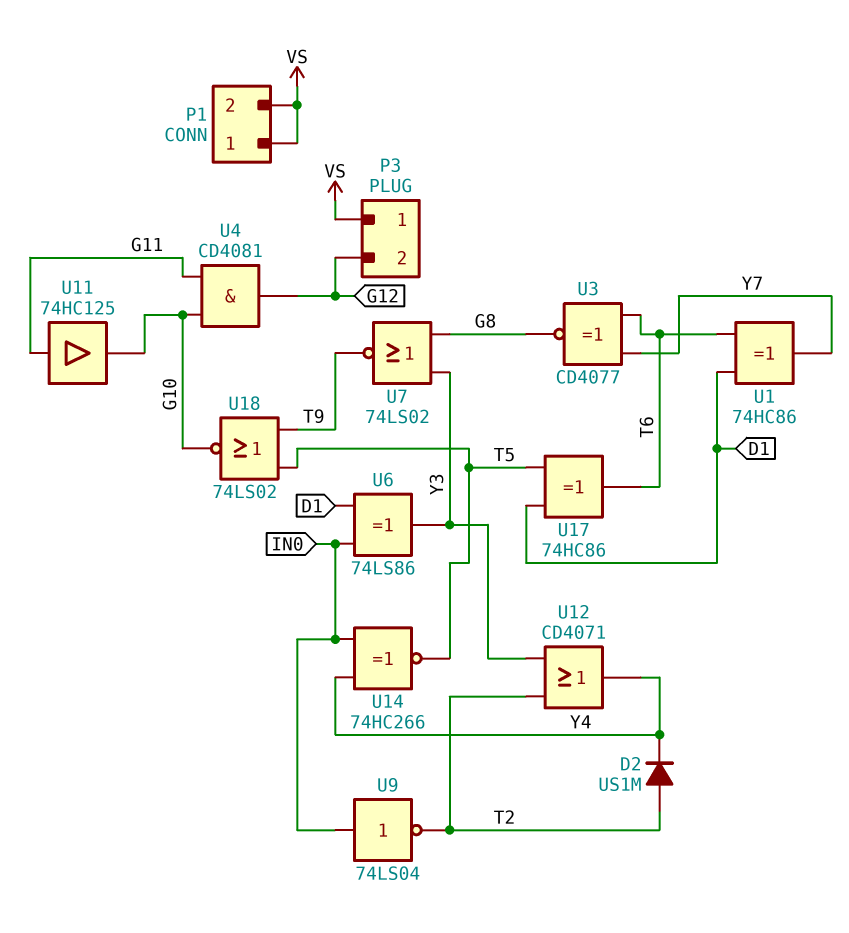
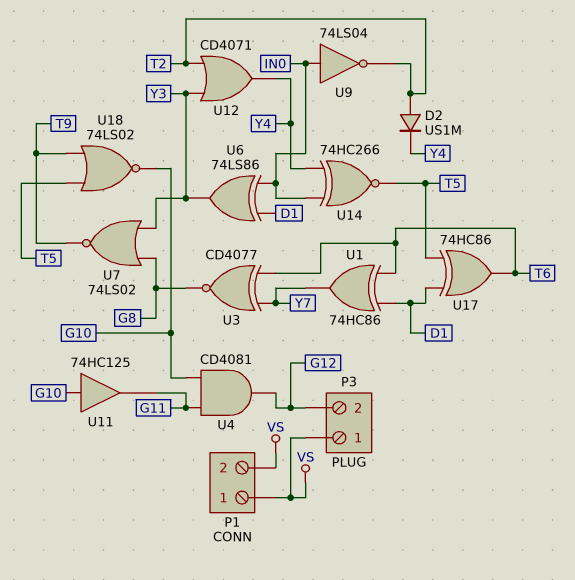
U11: buffer 74HC125 (in G11, out G10) -> buffer 74HC125 (in G10, out G11)

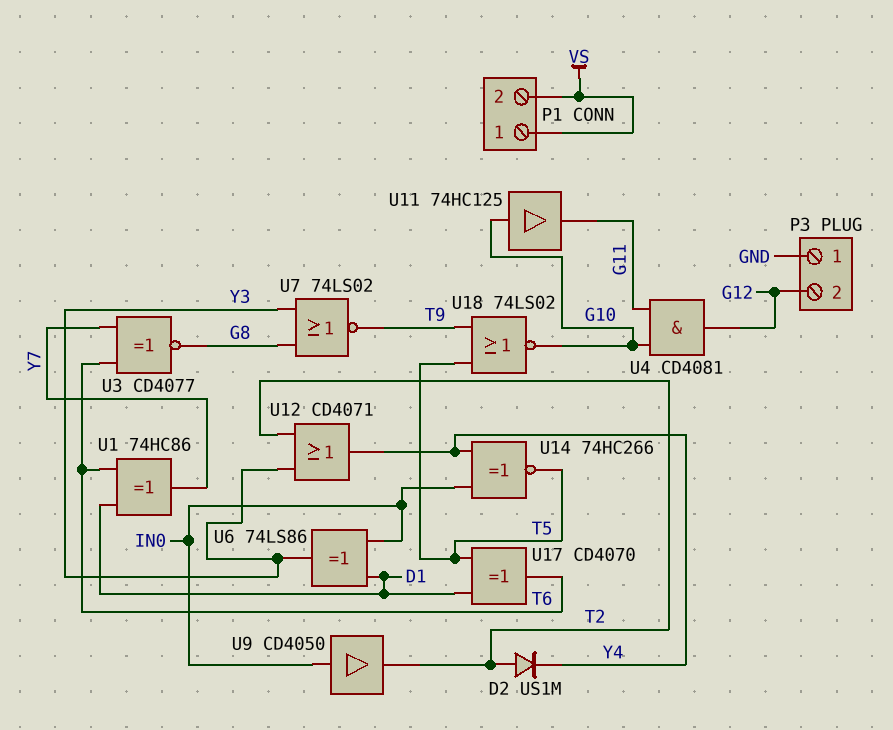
P3 pin 1: VS -> GND
U9: NOT 74LS04 (in IN0, out T2) -> buffer CD4050 (in IN0, out T2)
U17: XOR 74HC86 (in D1, in T5, out T6) -> XOR CD4070 (in D1, in T5, out T6)

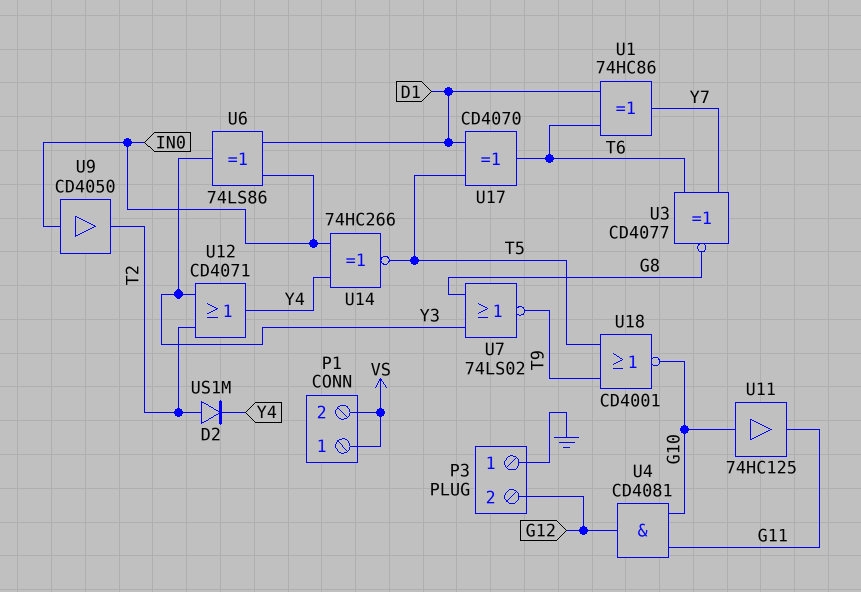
U18: NOR 74LS02 (in T5, in T9, out G10) -> NOR CD4001 (in T5, in T9, out G10)

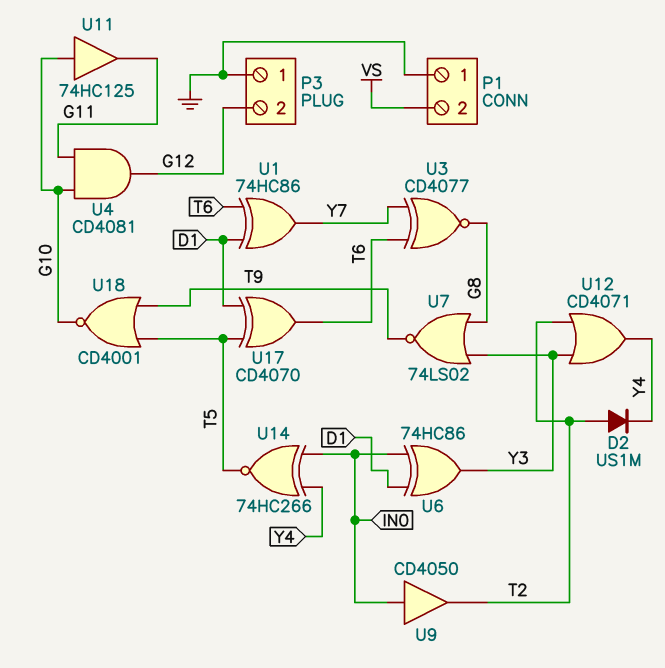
P1 pin 1: VS -> GND
U6: XOR 74LS86 (in D1, in IN0, out Y3) -> XOR 74HC86 (in D1, in IN0, out Y3)

